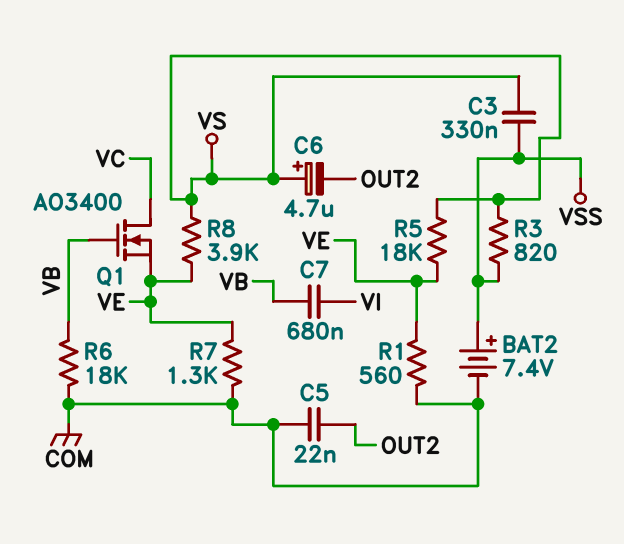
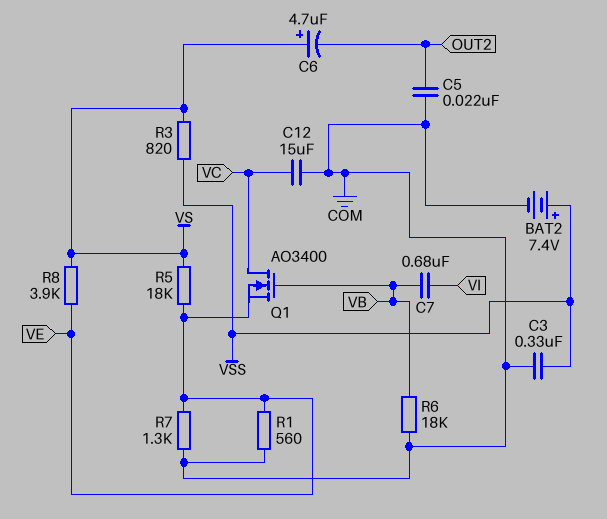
C3: 330nF (VS, VSS) -> 330nF (COM, VSS)
C12: none -> 15uF (COM, VC)

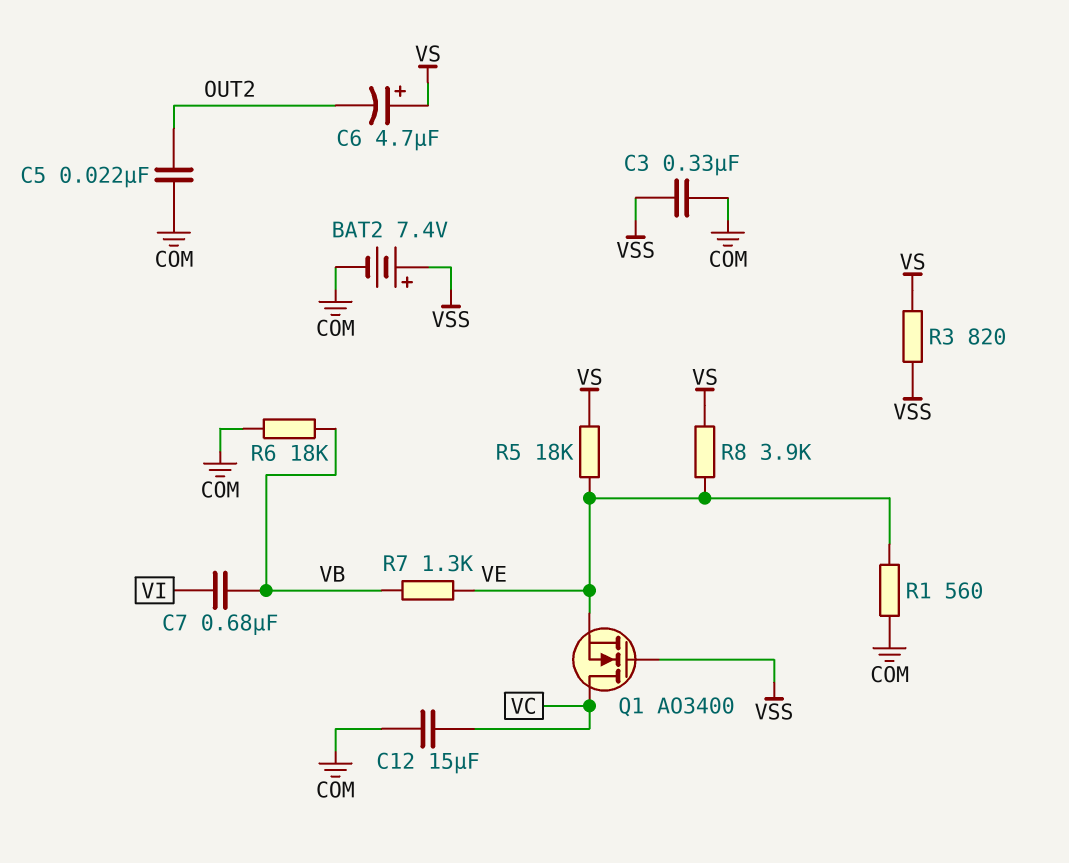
Q1: NMOS AO3400 (G VB, D VC, S VE) -> NMOS AO3400 (G VSS, D VC, S VE)
R7: 1.3k (COM, VE) -> 1.3k (VB, VE)

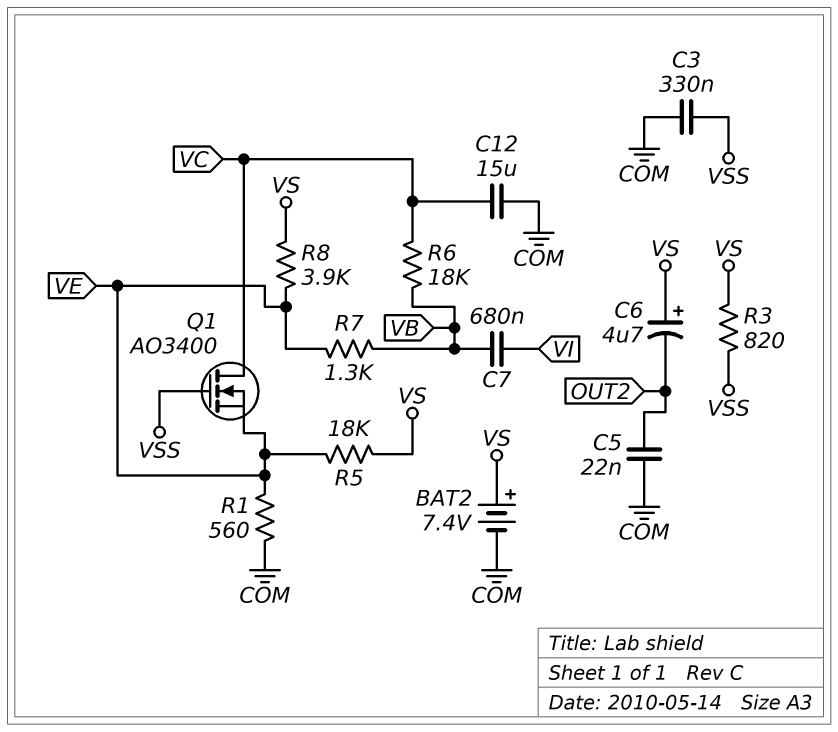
BAT2: 7.4V (plus VSS, minus COM) -> 7.4V (plus VS, minus COM)
R6: 18k (COM, VB) -> 18k (VB, VC)

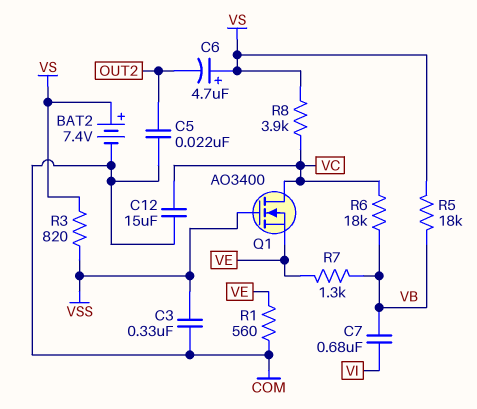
R5: 18k (VE, VS) -> 18k (VB, VS)
R8: 3.9k (VE, VS) -> 3.9k (VC, VS)

